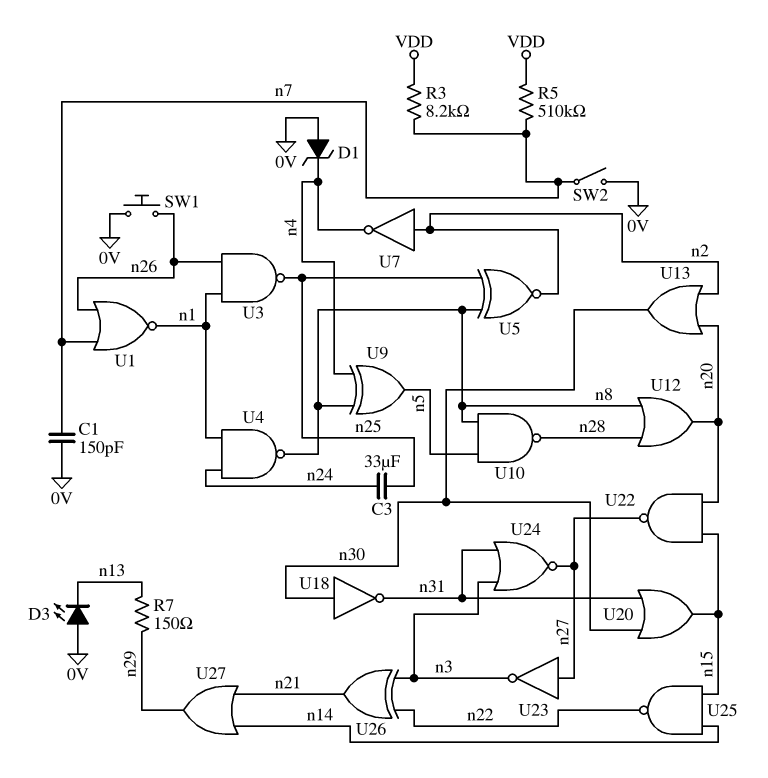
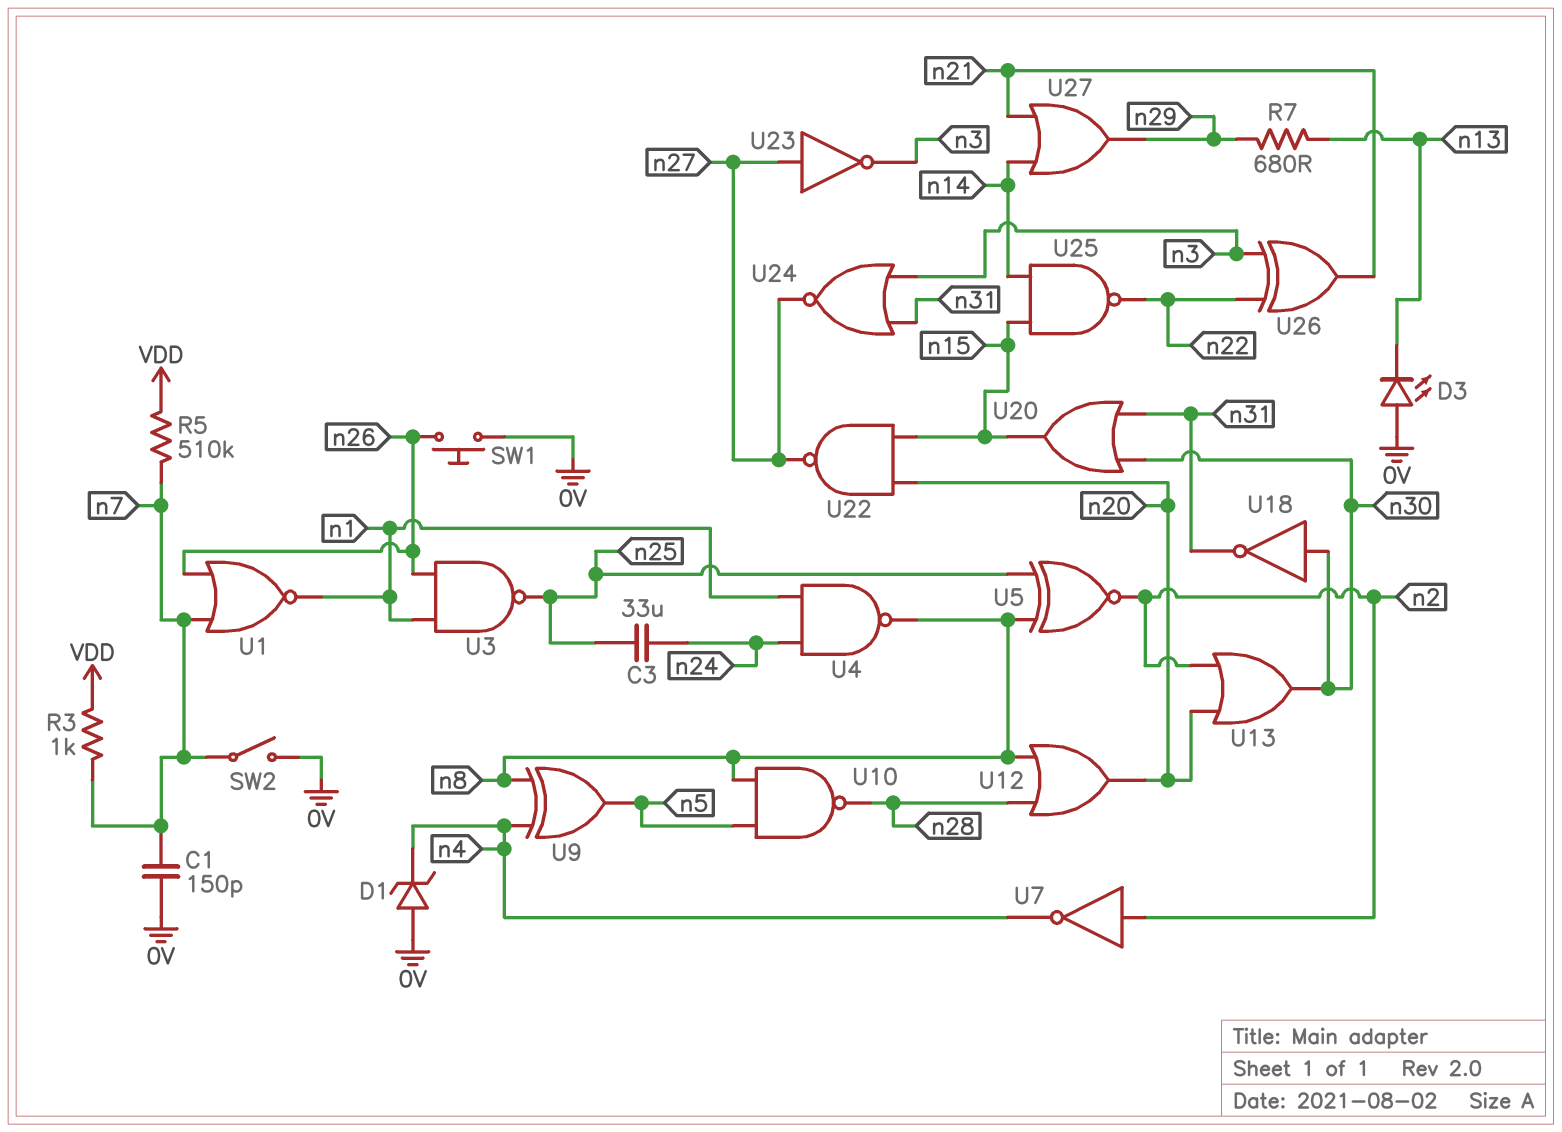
R3: 8.2k (VDD, n7) -> 1k (VDD, n7)
R7: 150 (n13, n29) -> 680 (n13, n29)

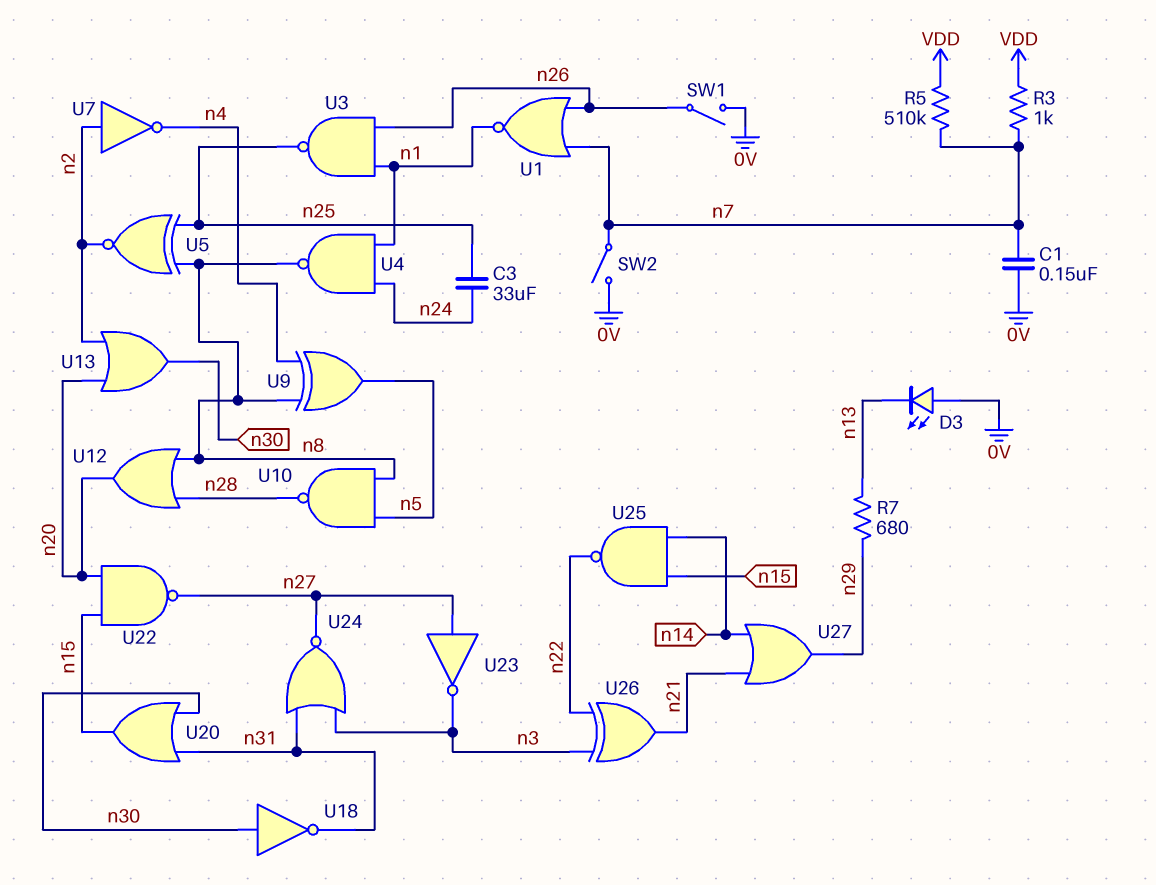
C1: 150pF (0V, n7) -> 150nF (0V, n7)
D1: zener (A 0V, K n4) -> none
SW1: button (0V, n26) -> switch (0V, n26)

